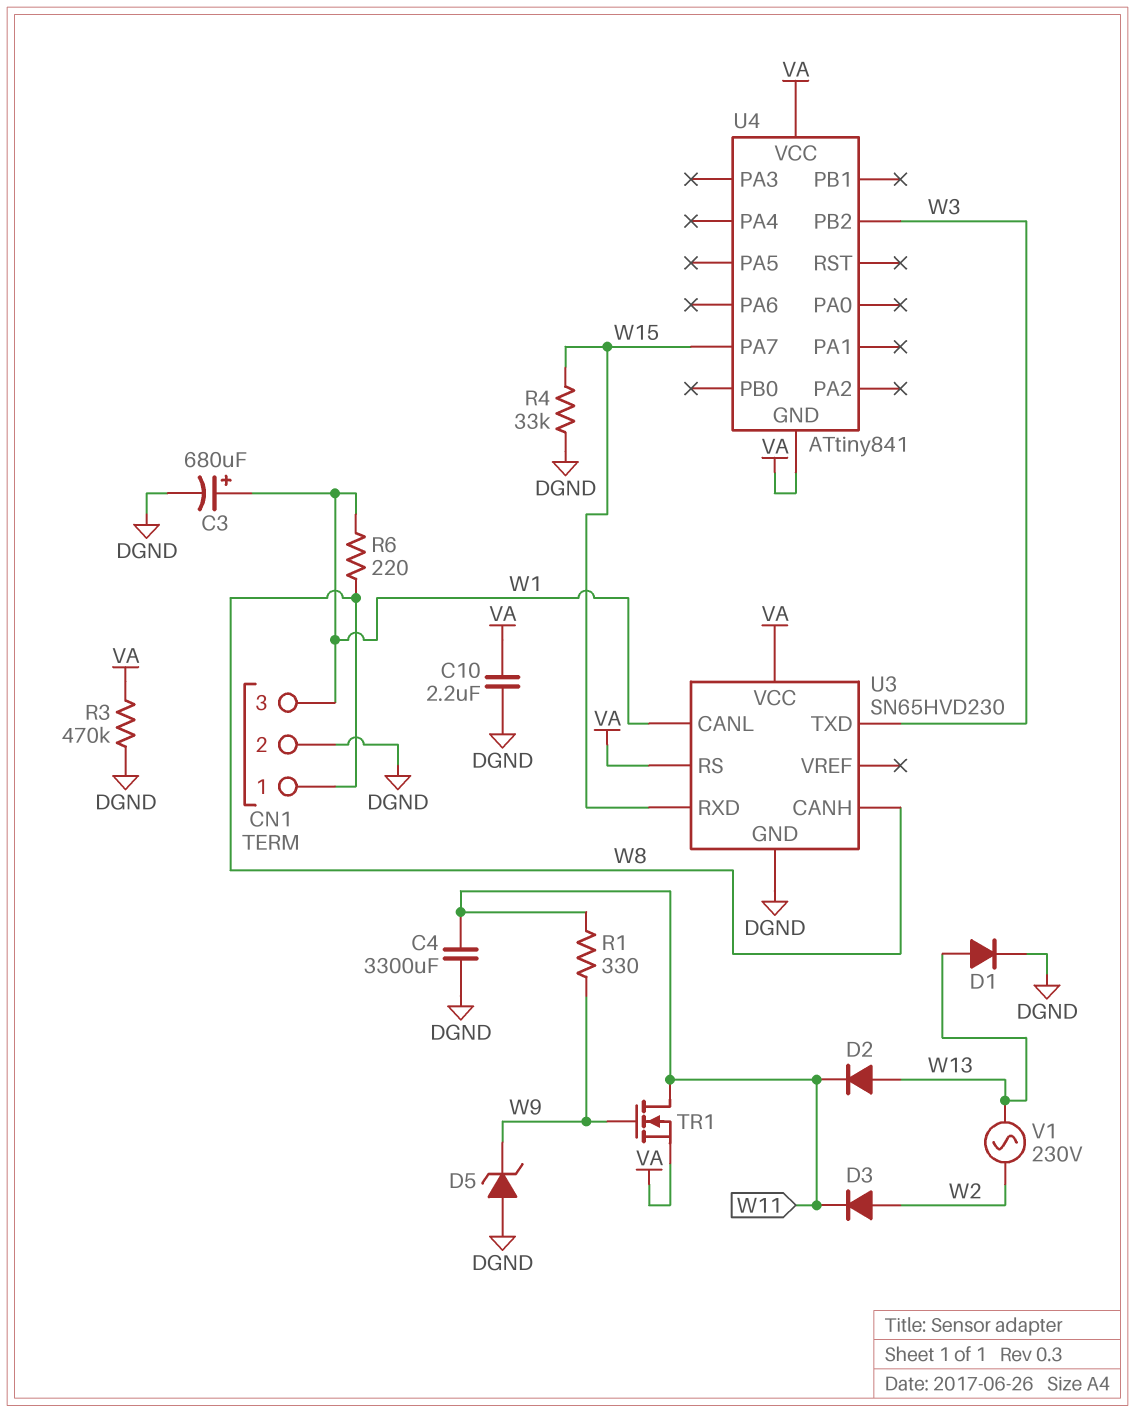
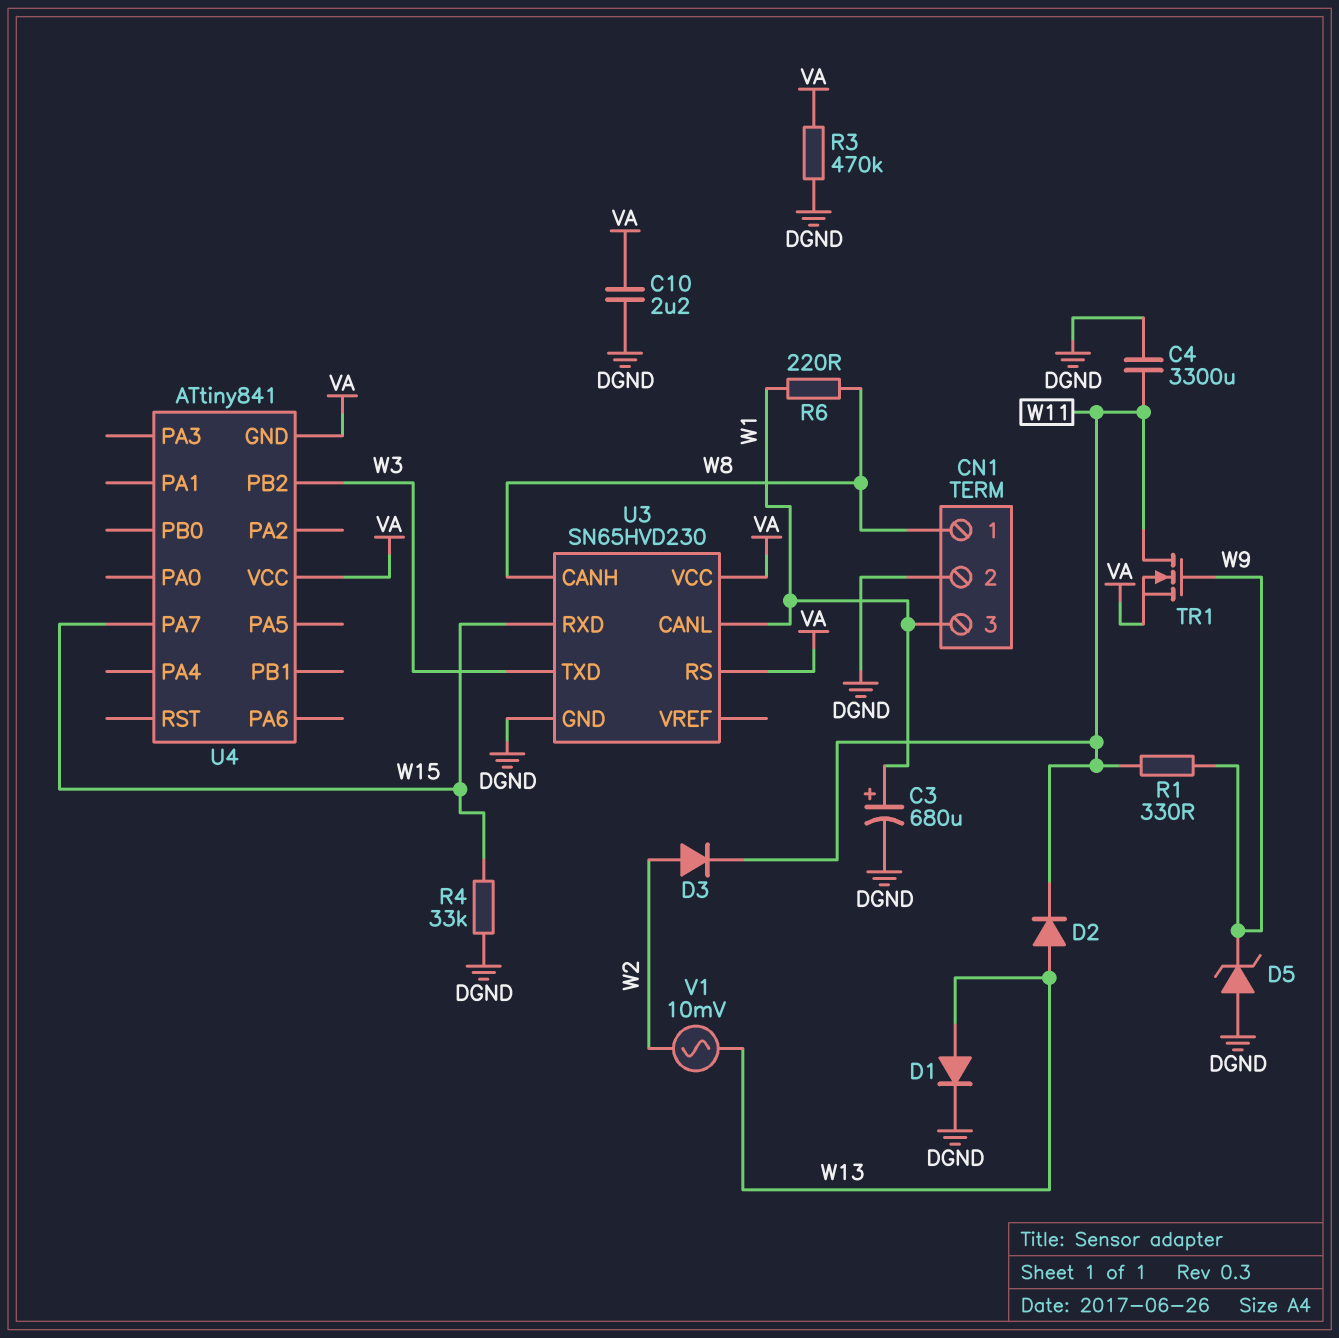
V1: AC 230V (W2, W13) -> AC 10mV (W2, W13)

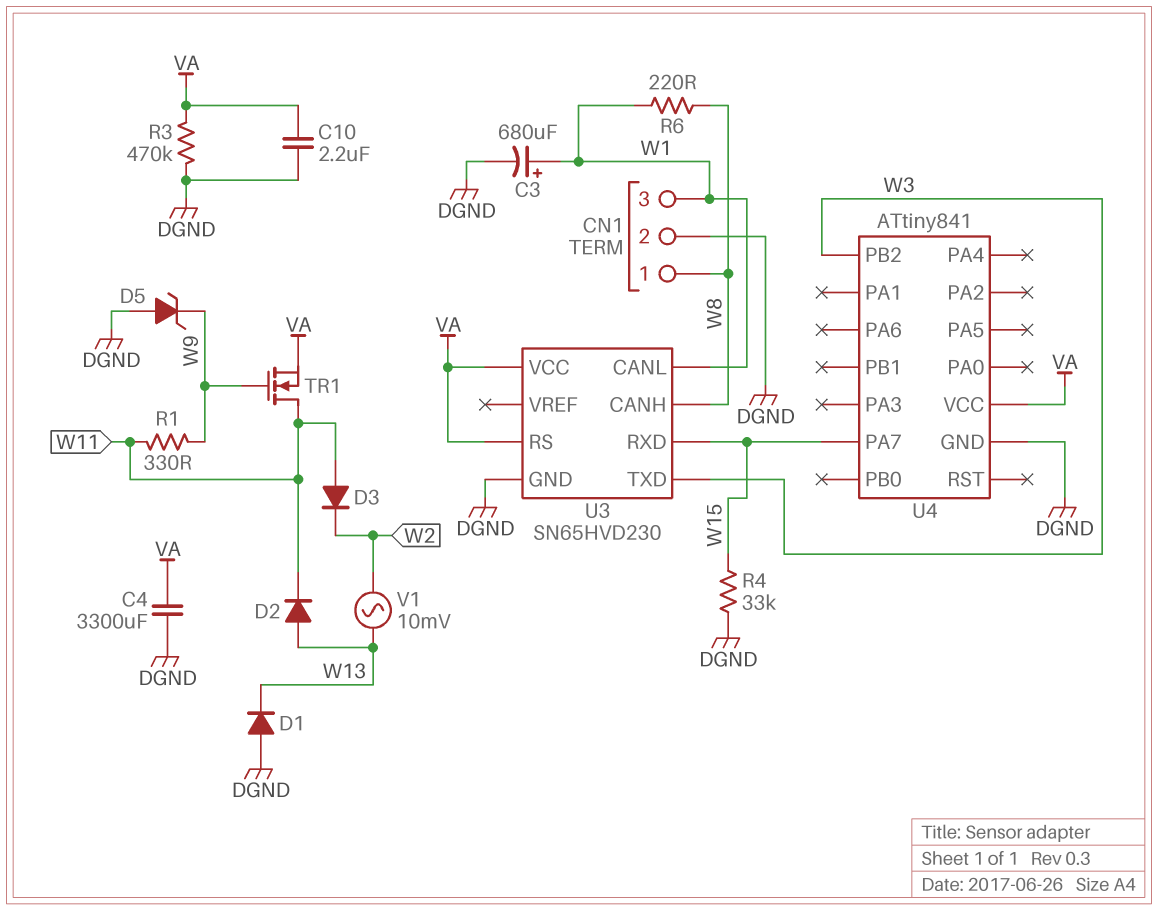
C4: 3300uF (DGND, W11) -> 3300uF (DGND, VA)
D1: diode (A W13, K DGND) -> diode (A DGND, K W13)
D3: diode (A W2, K W11) -> diode (A W11, K W2)
U4 pin GND: VA -> DGND

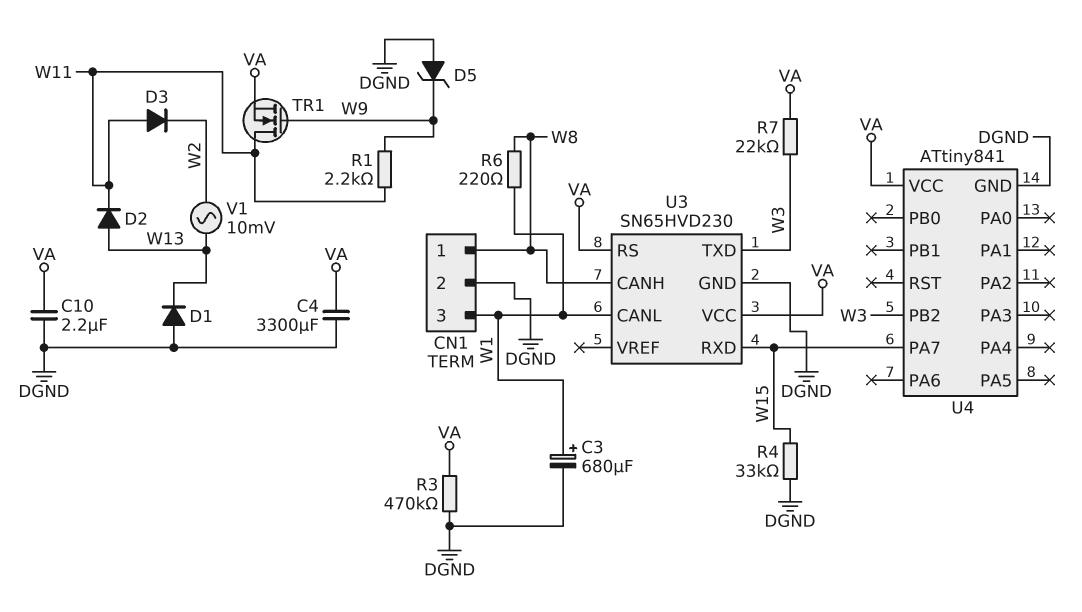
R1: 330 (W9, W11) -> 2.2k (W9, W11)
R7: none -> 22k (VA, W3)

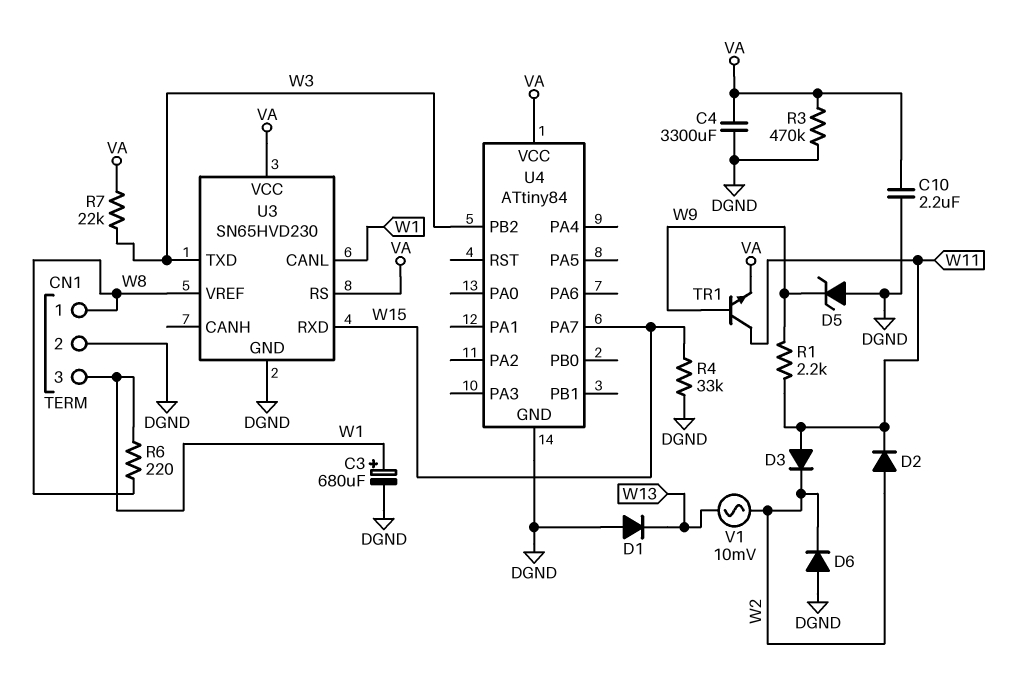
D2: diode (A W13, K W11) -> diode (A W2, K W11)
D6: none -> diode (A DGND, K W2)
TR1: NMOS (G W9, D W11, S VA) -> NPN (B W9, C W11, E VA)
U3 pin CANH: W8 -> none
U3 pin VREF: none -> W8
U4: ATtiny841 -> ATtiny84

